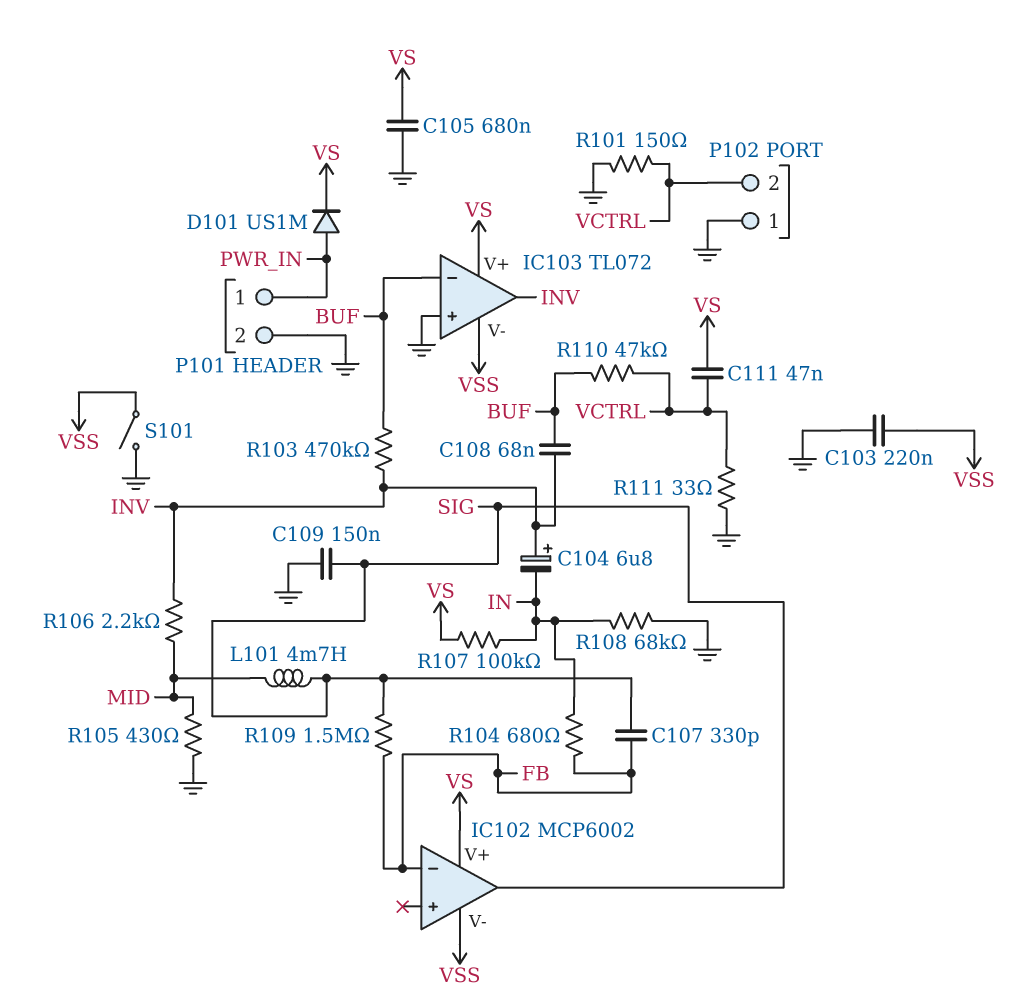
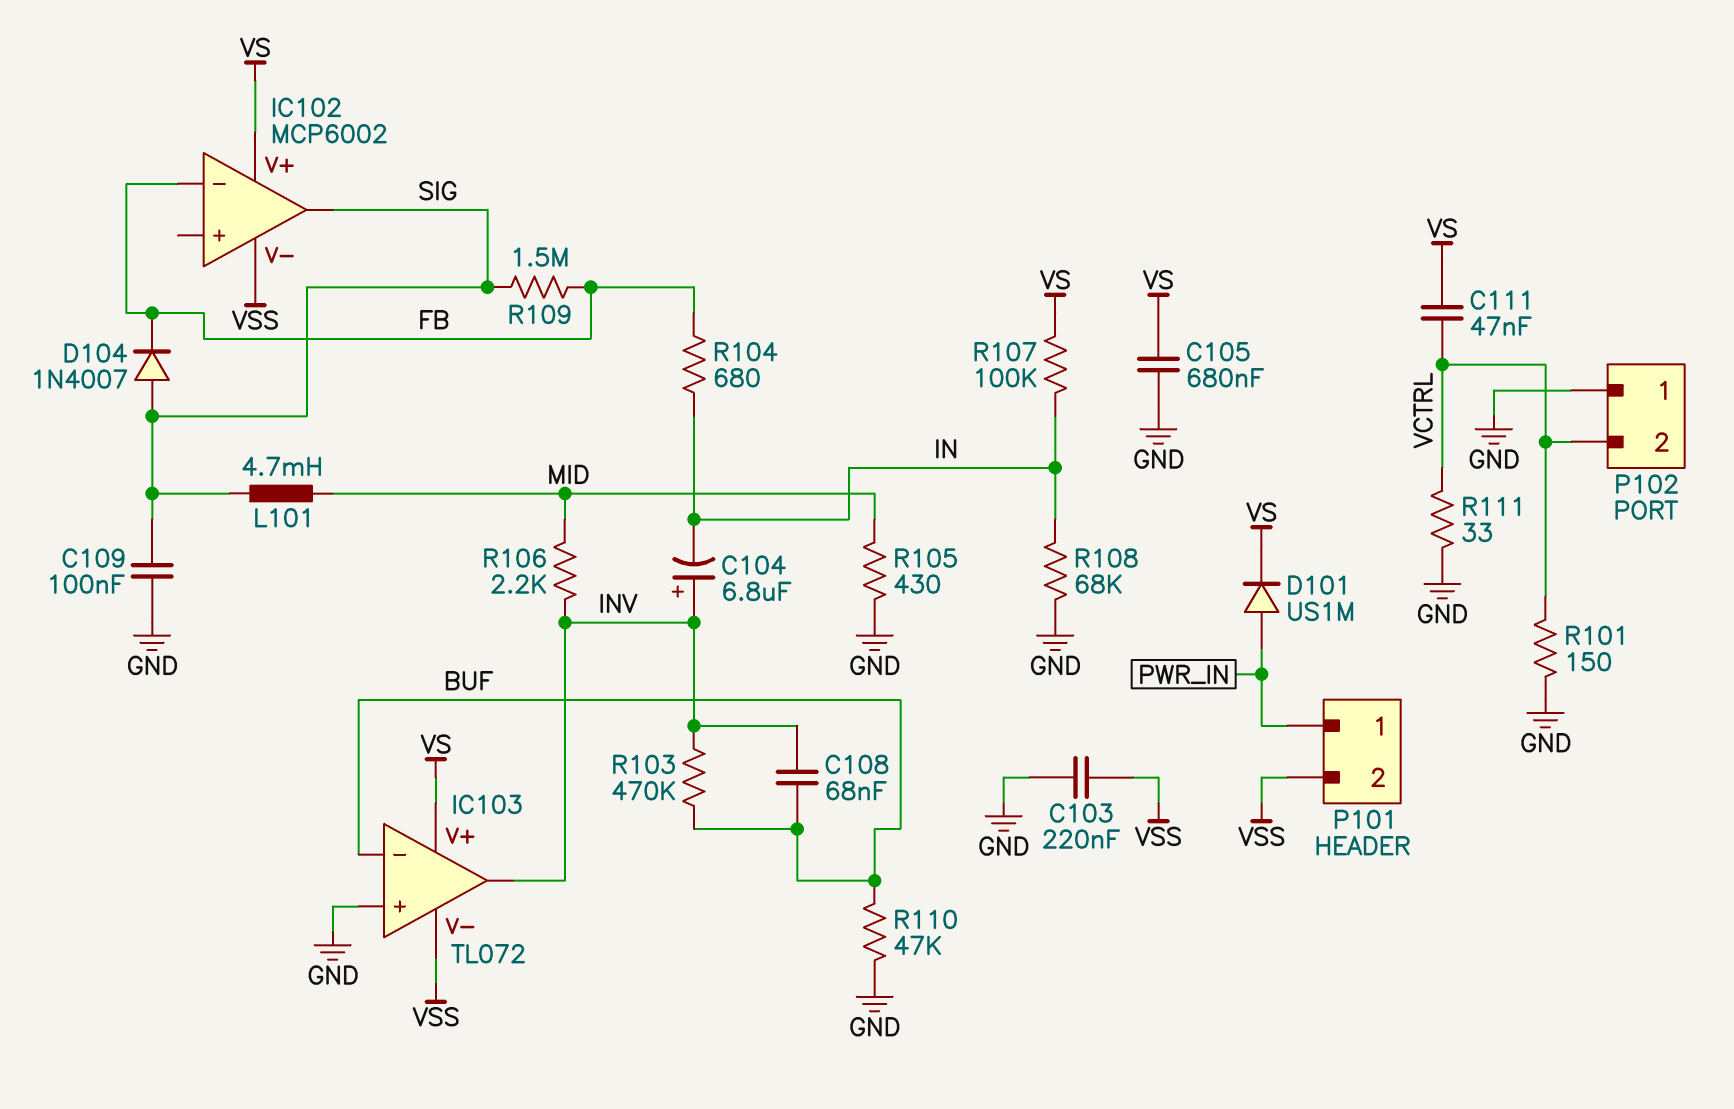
C107: 330pF (FB, SIG) -> none
C109: 150nF (GND, SIG) -> 100nF (GND, SIG)
D104: none -> diode 1N4007 (A SIG, K FB)
P101 pin 2: GND -> VSS
R110: 47k (BUF, VCTRL) -> 47k (BUF, GND)
S101: switch (GND, VSS) -> none

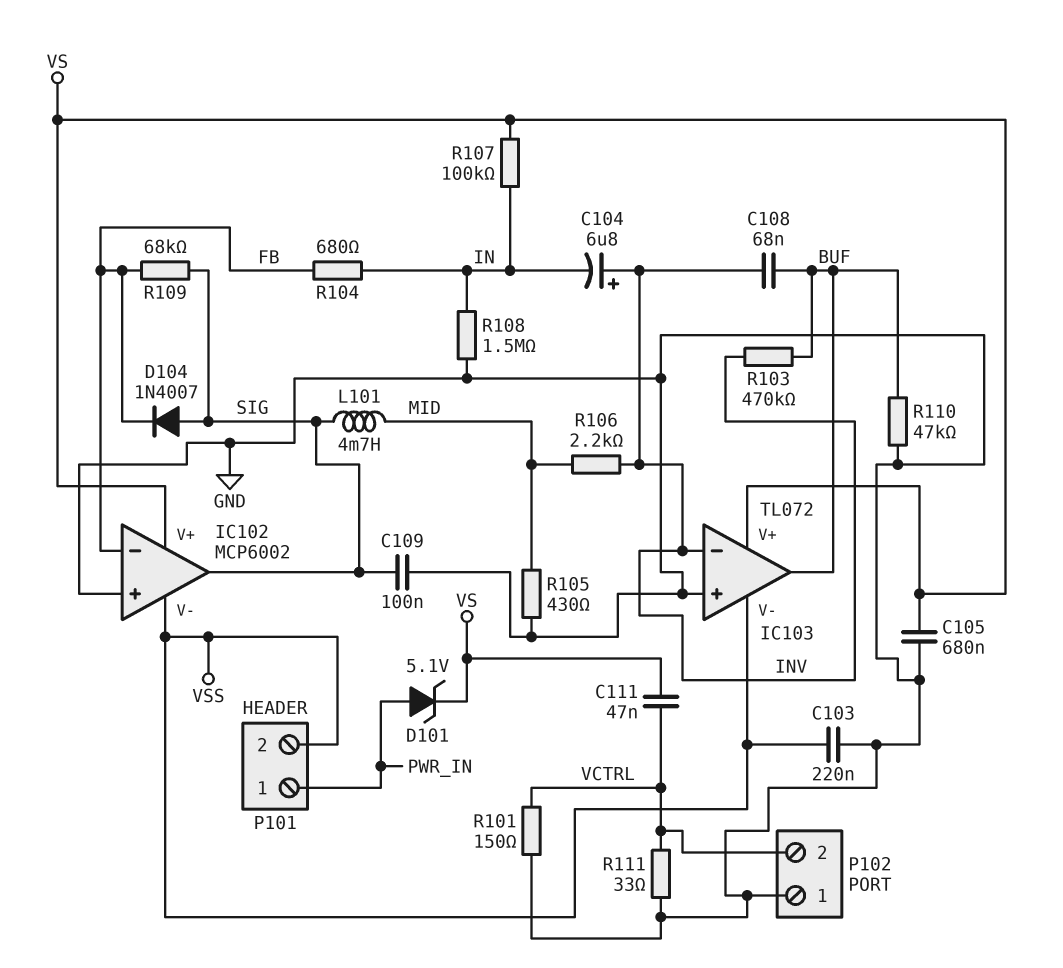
D101: diode US1M (A PWR_IN, K VS) -> zener 5.1V (A PWR_IN, K VS)
IC102 pin in+: none -> GND
IC103 pin in-: BUF -> INV
IC103 pin out: INV -> BUF
R108: 68k (GND, IN) -> 1.5M (GND, IN)
R109: 1.5M (FB, SIG) -> 68k (FB, SIG)

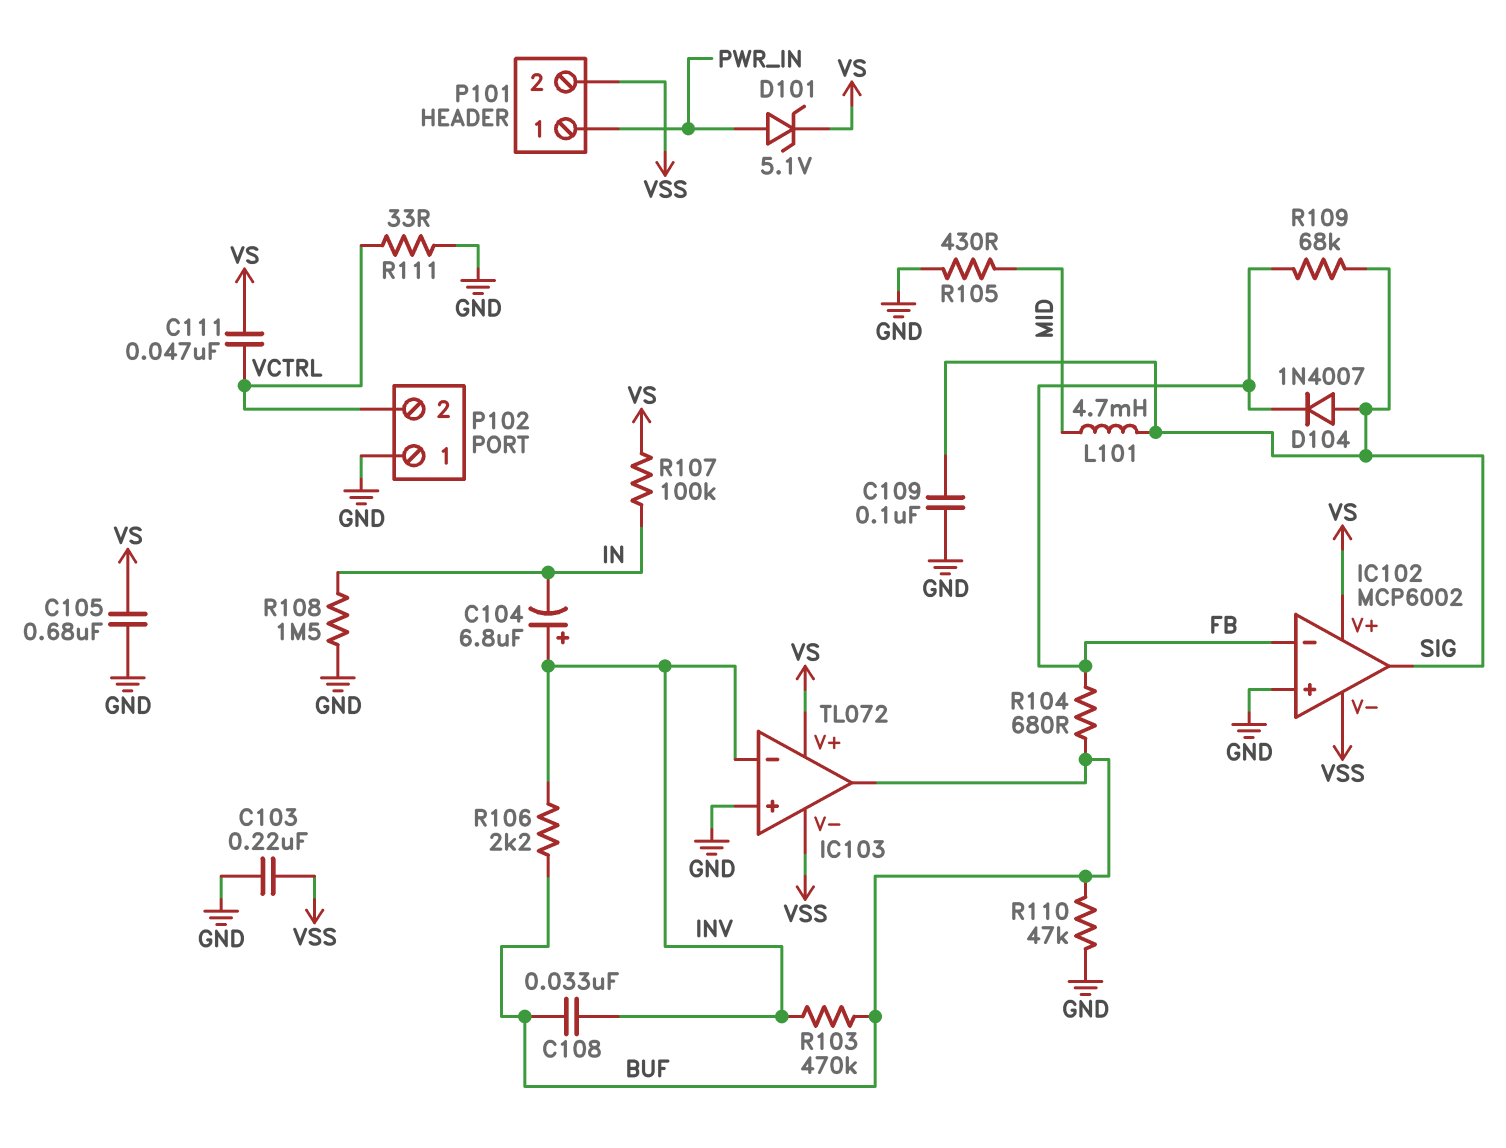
C108: 68nF (BUF, INV) -> 33nF (BUF, INV)
R101: 150 (GND, VCTRL) -> none
R104: 680 (FB, IN) -> 680 (BUF, FB)
R106: 2.2k (INV, MID) -> 2.2k (BUF, INV)

